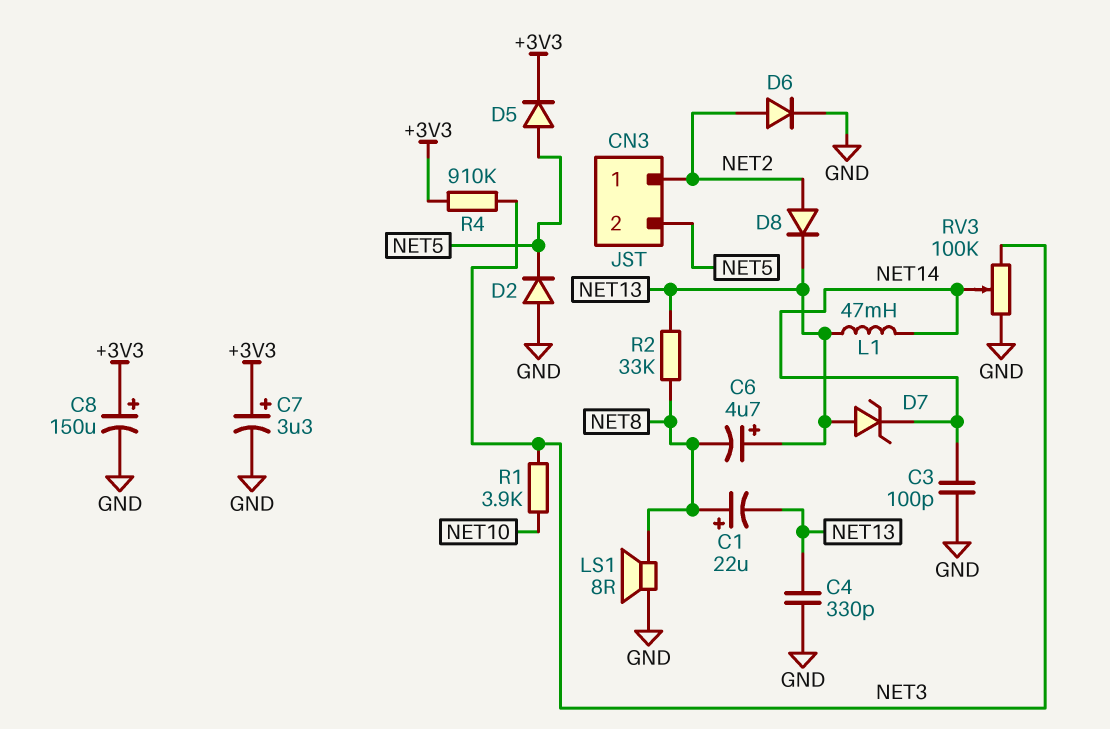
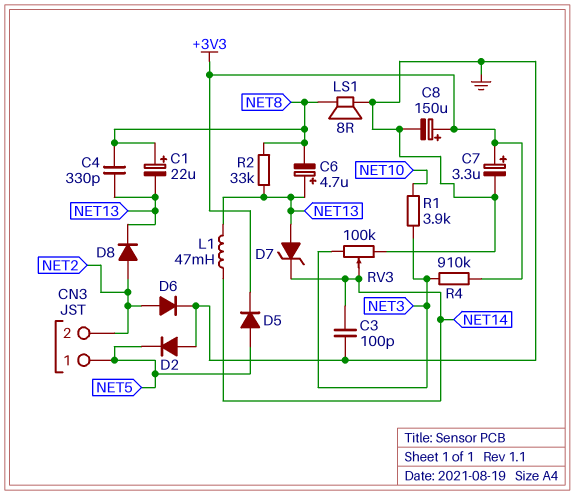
C4: 330pF (GND, NET13) -> 330pF (NET8, NET13)
CN3 pin 1: NET2 -> NET5
CN3 pin 2: NET5 -> NET2

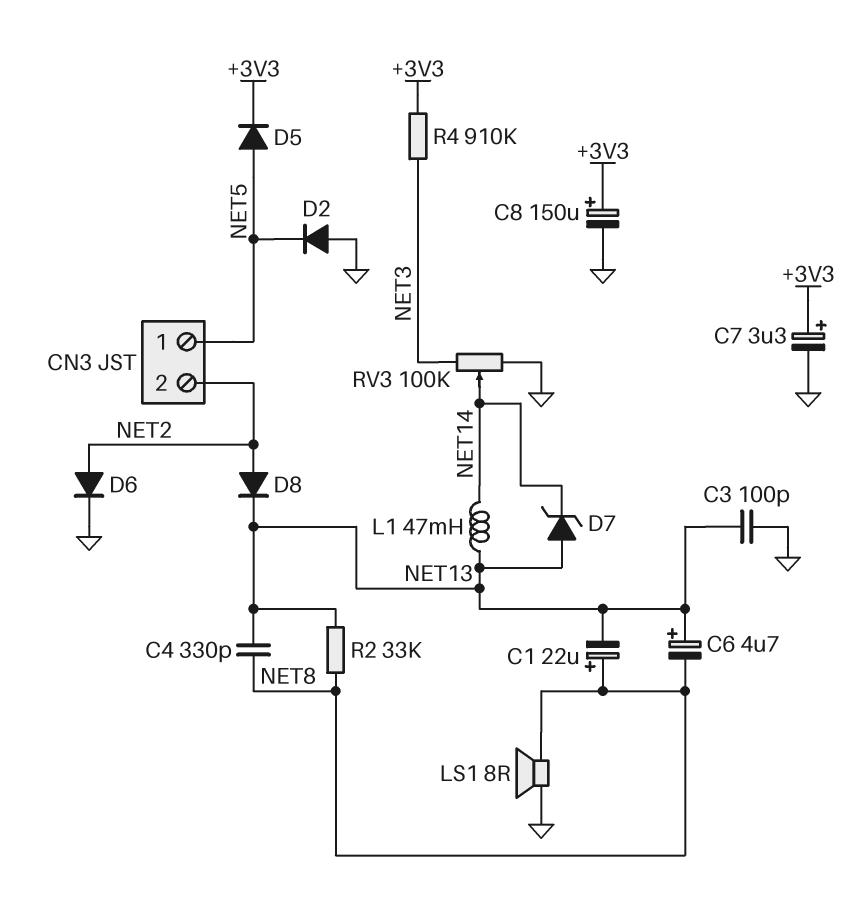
C3: 100pF (GND, NET14) -> 100pF (GND, NET13)
R1: 3.9k (NET3, NET10) -> none

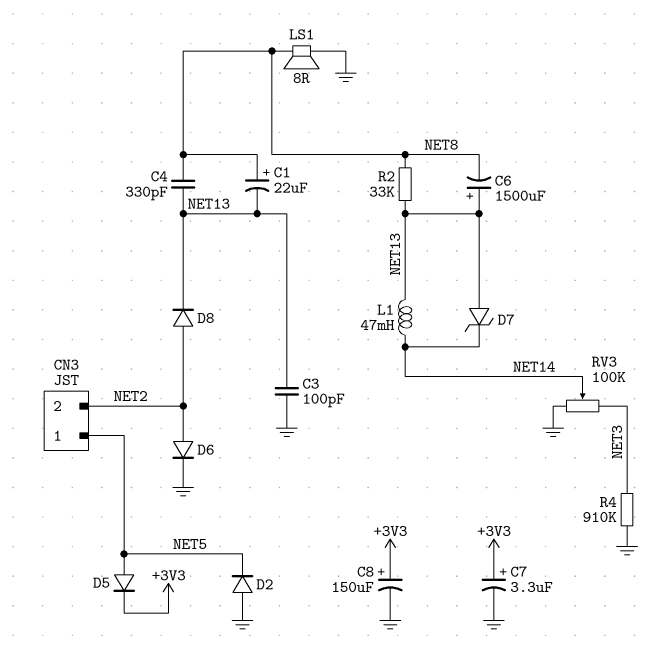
C6: 4.7uF (plus NET13, minus NET8) -> 1500uF (plus NET13, minus NET8)
R4: 910k (+3V3, NET3) -> 910k (GND, NET3)

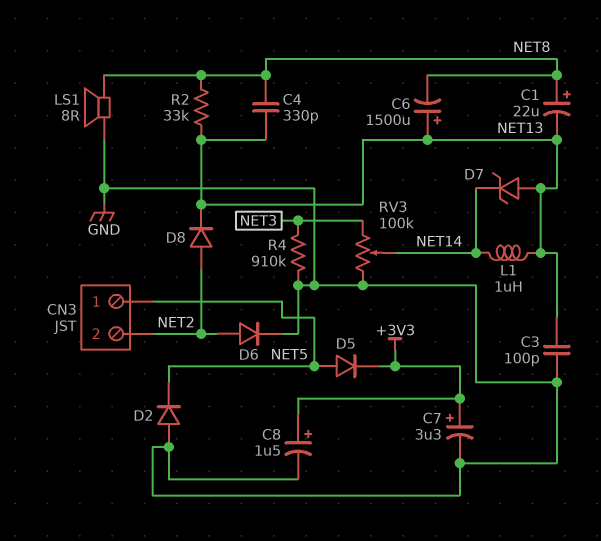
C8: 150uF (plus +3V3, minus GND) -> 1.5uF (plus +3V3, minus GND)
L1: 47mH (NET13, NET14) -> 1uH (NET13, NET14)

